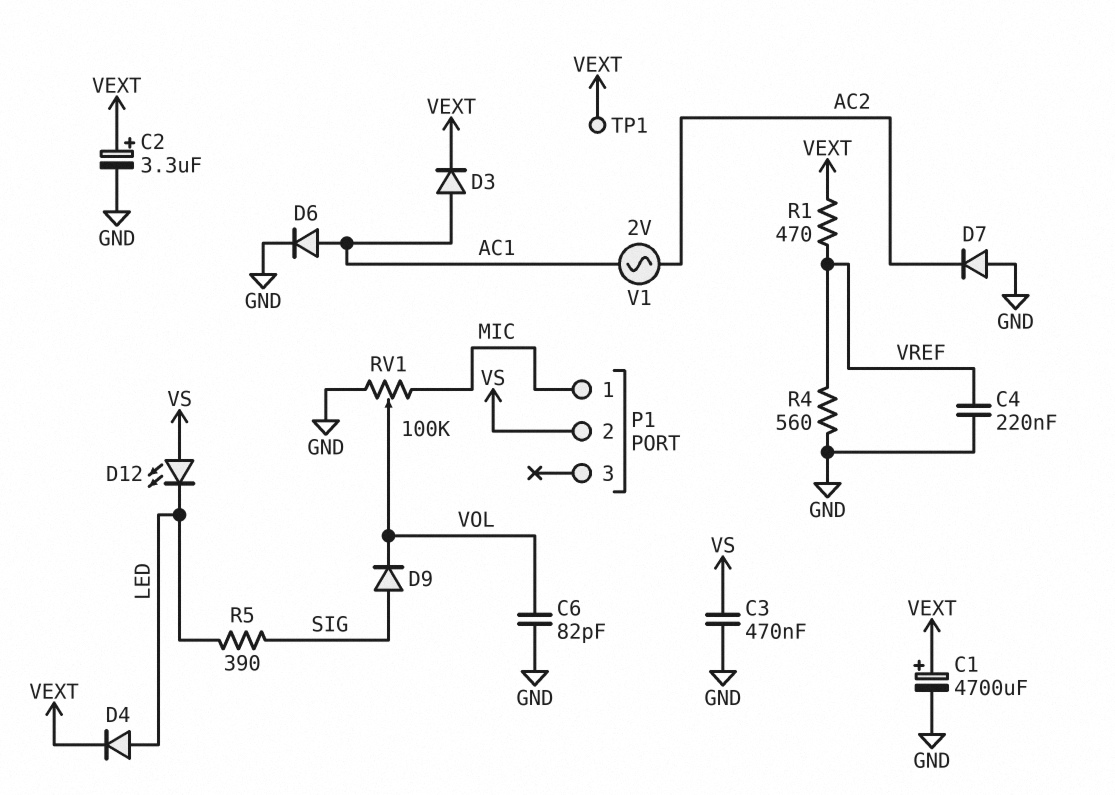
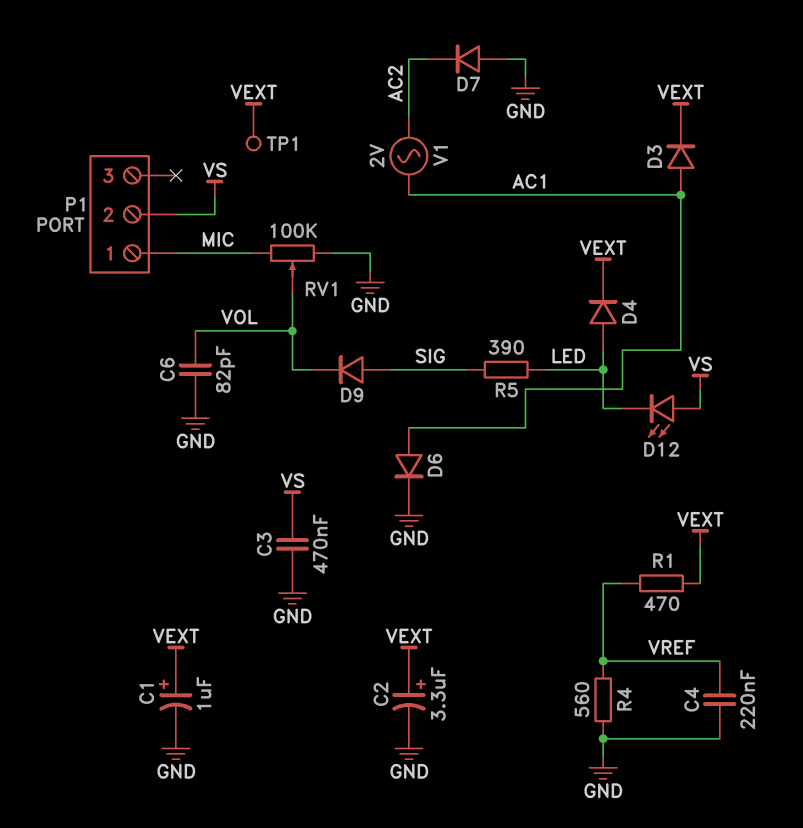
C1: 4700uF (plus VEXT, minus GND) -> 1uF (plus VEXT, minus GND)

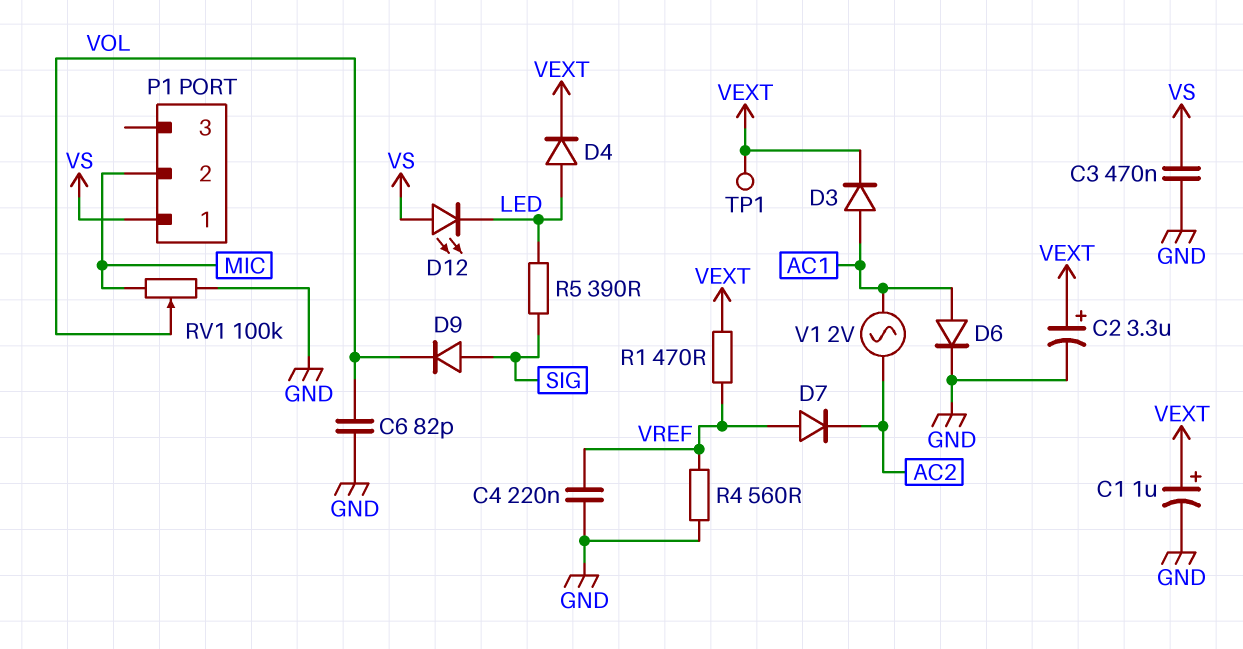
D7: diode (A GND, K AC2) -> diode (A VREF, K AC2)
P1 pin 1: MIC -> VS
P1 pin 2: VS -> MIC

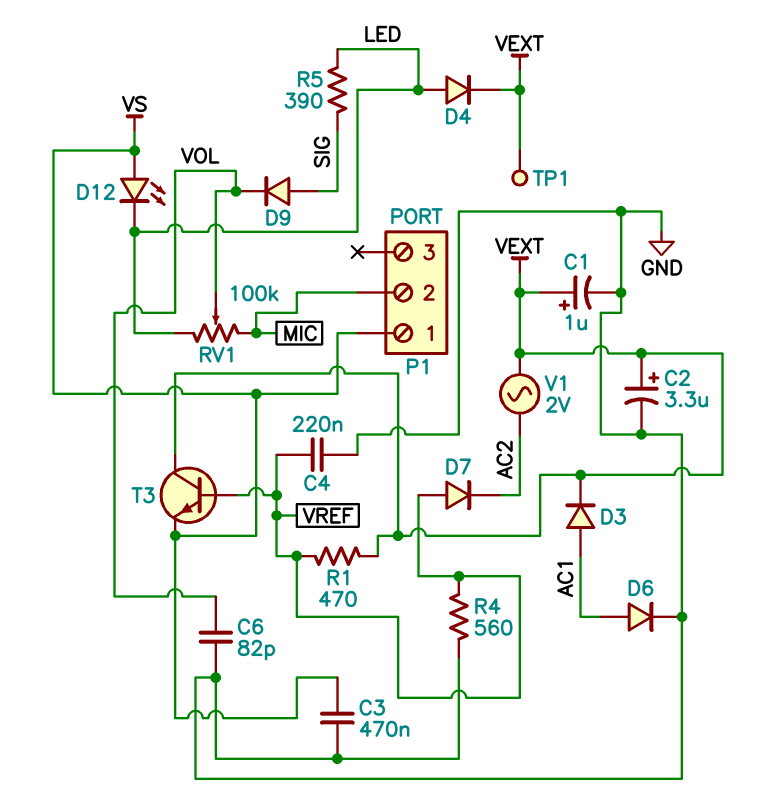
RV1: 100k (GND, MIC, wiper VOL) -> 100k (LED, MIC, wiper VOL)
T3: none -> NPN (B VREF, C VEXT, E VS)
V1: AC 2V (AC1, AC2) -> AC 2V (AC2, VEXT)

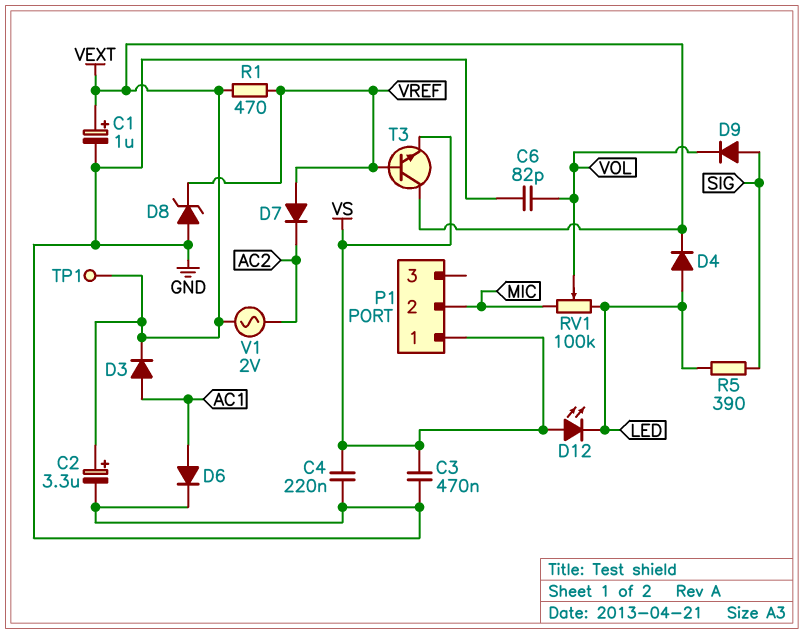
C4: 220nF (GND, VREF) -> 220nF (GND, VS)
D8: none -> zener (A GND, K VREF)
R4: 560 (GND, VREF) -> none

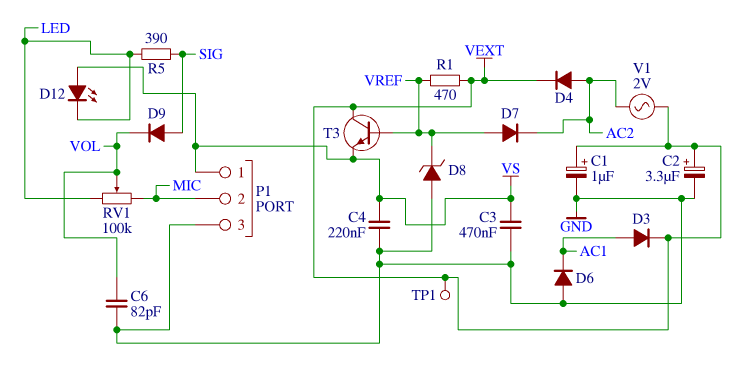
D4: diode (A LED, K VEXT) -> diode (A AC2, K VEXT)
D6: diode (A AC1, K GND) -> diode (A GND, K AC1)
P1 pin 3: none -> GND

